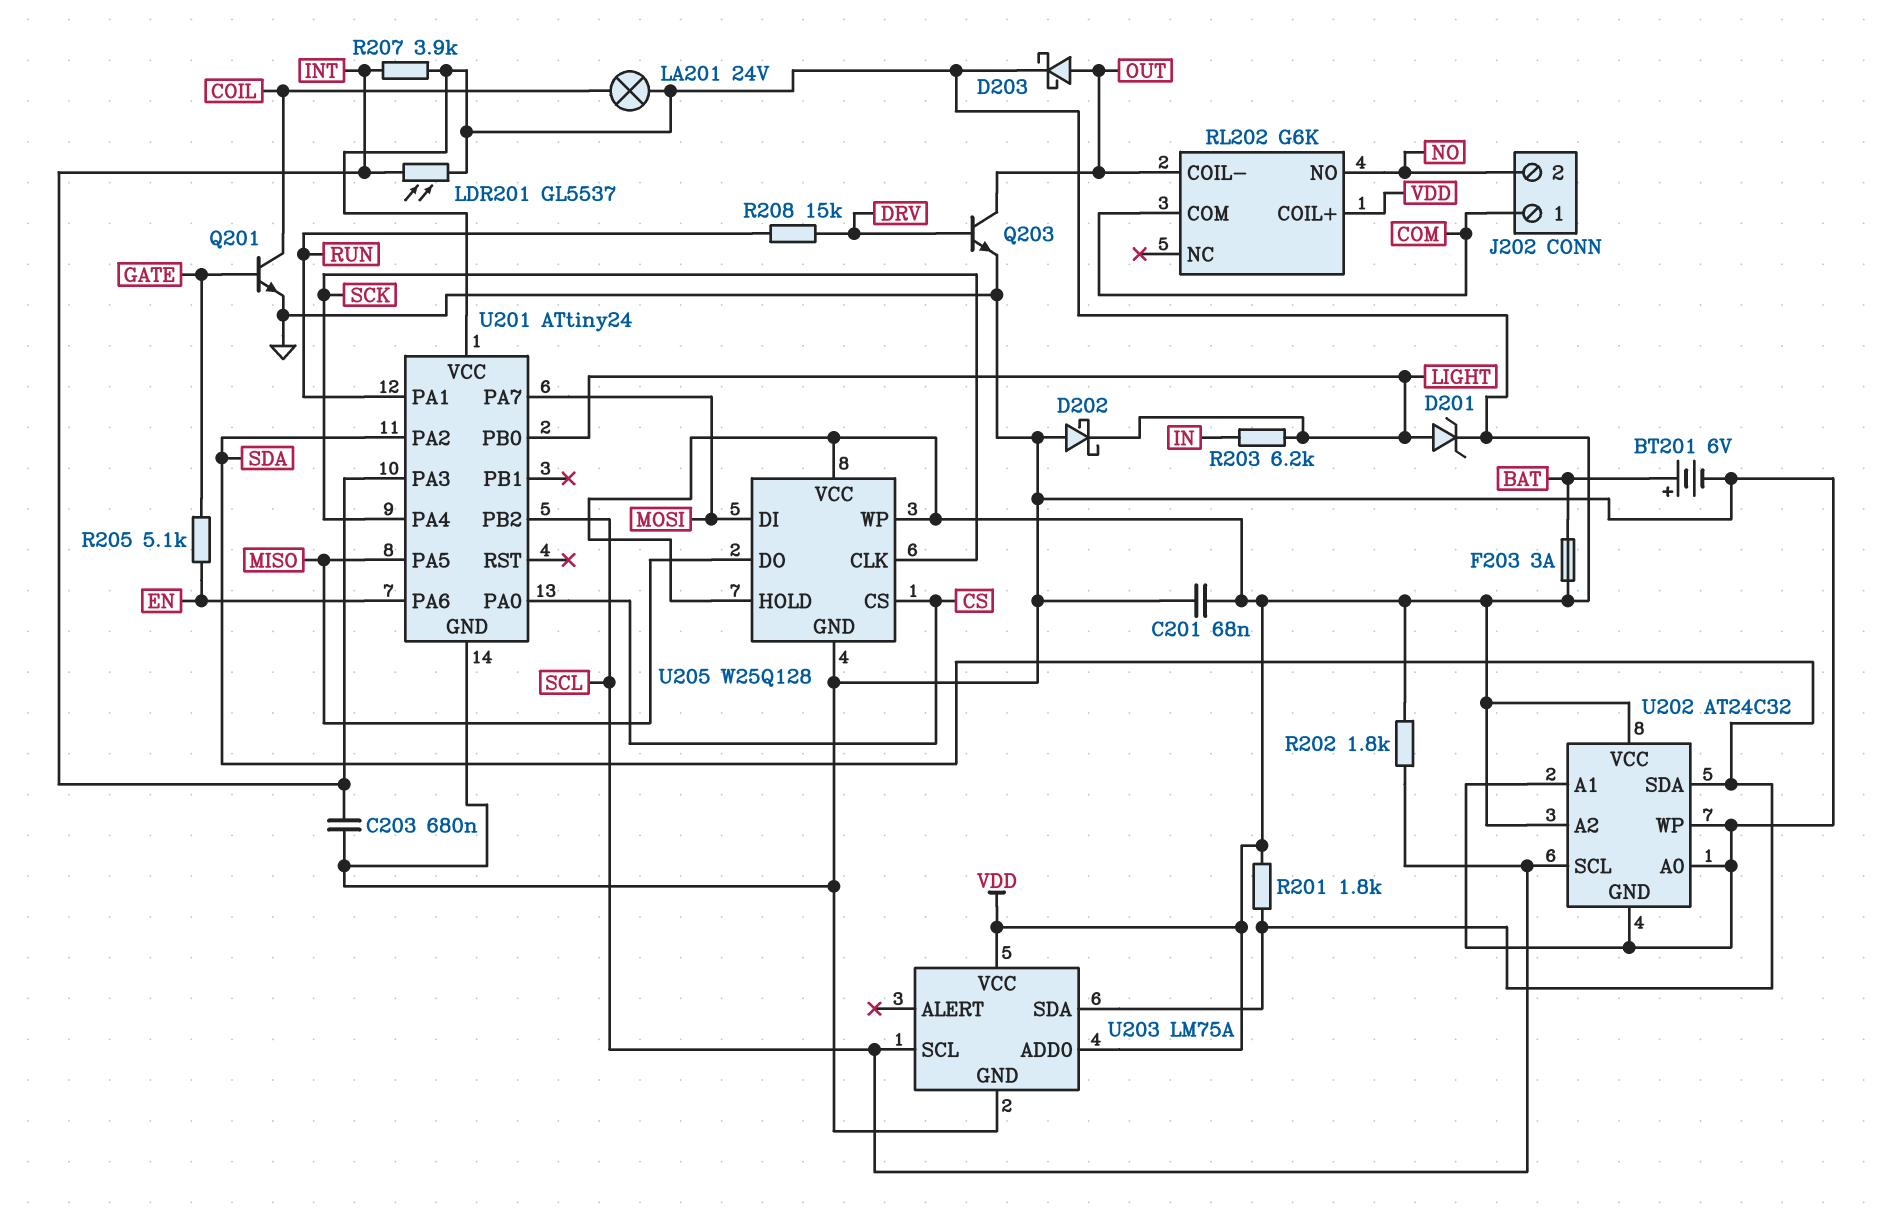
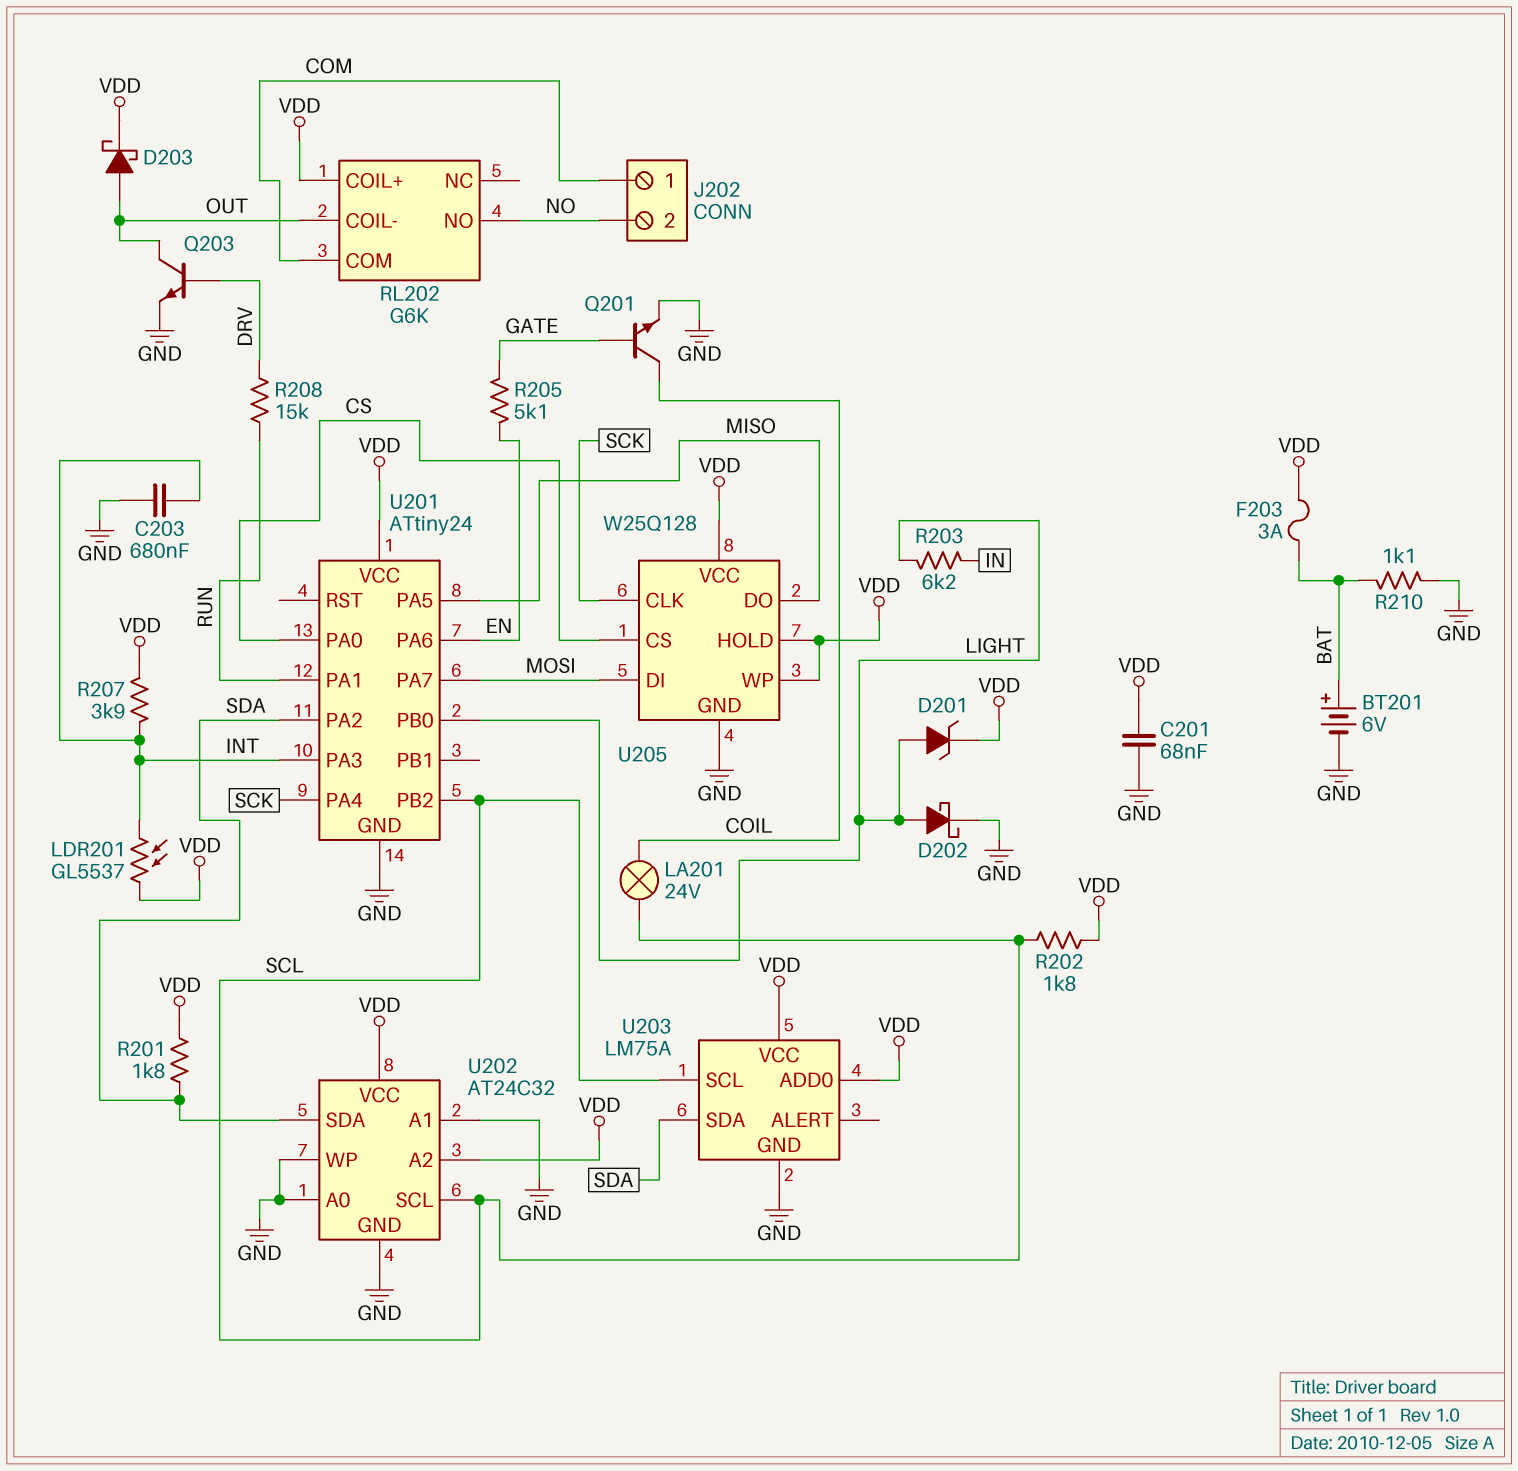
D202: schottky (A GND, K LIGHT) -> schottky (A LIGHT, K GND)
LA201: lamp 24V (COIL, VDD) -> lamp 24V (COIL, SCL)
R210: none -> 1.1k (BAT, GND)

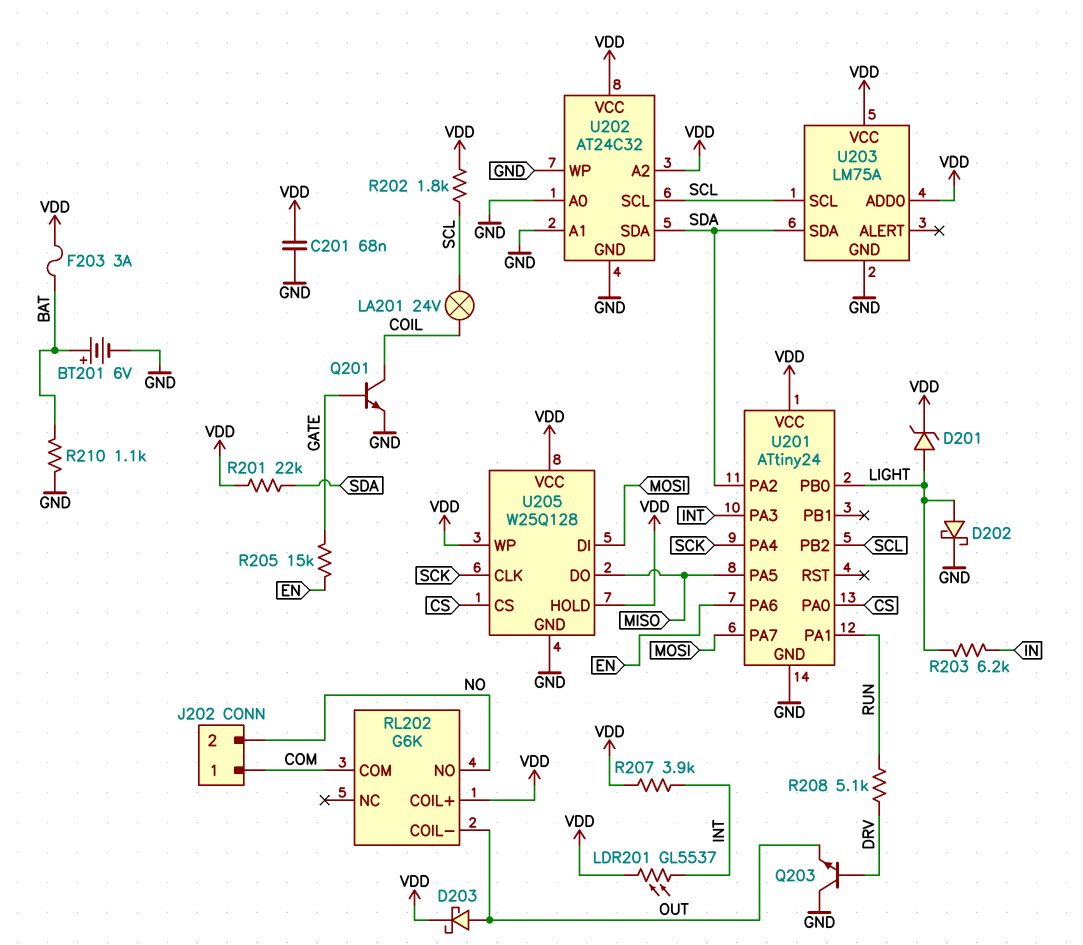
C203: 680nF (GND, INT) -> none
Q203: NPN (B DRV, C OUT, E GND) -> NPN (B DRV, C GND, E OUT)
R201: 1.8k (SDA, VDD) -> 22k (SDA, VDD)
R205: 5.1k (EN, GATE) -> 15k (EN, GATE)
R208: 15k (DRV, RUN) -> 5.1k (DRV, RUN)

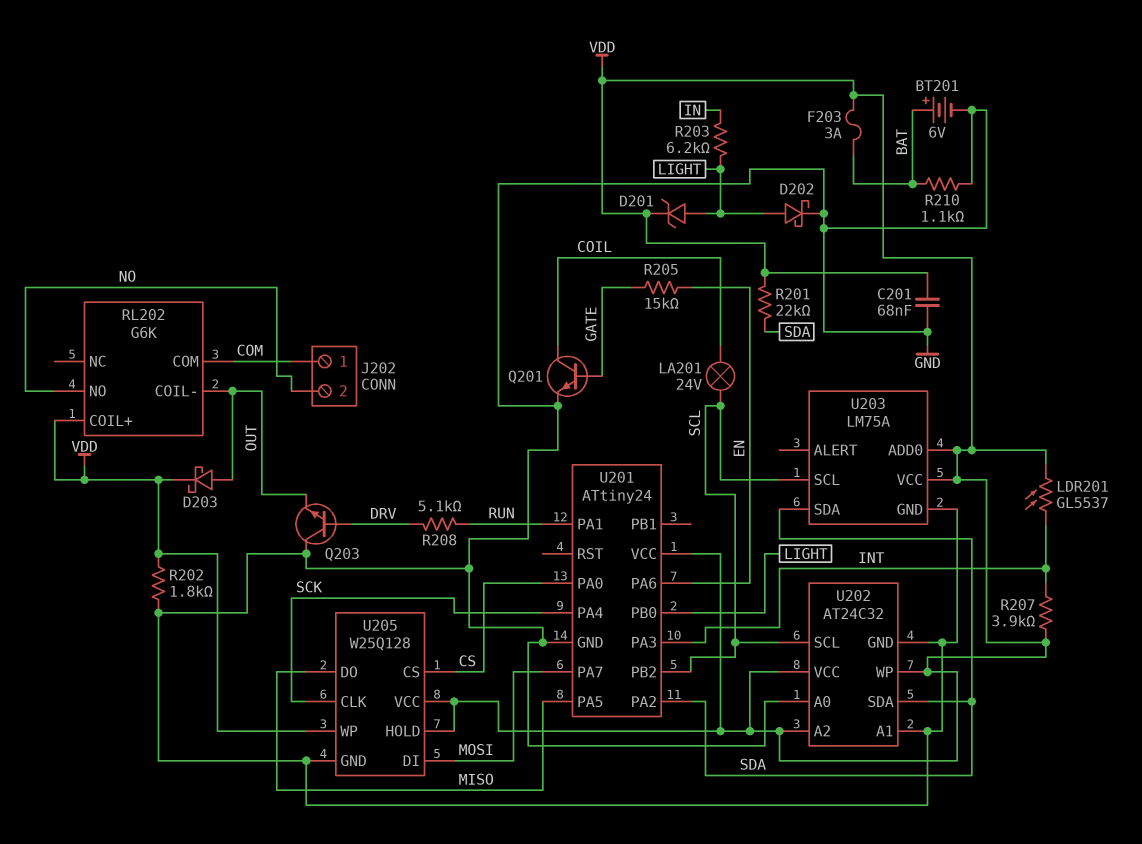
R202: 1.8k (SCL, VDD) -> 1.8k (GND, VDD)
U202 pin WP: GND -> VDD

